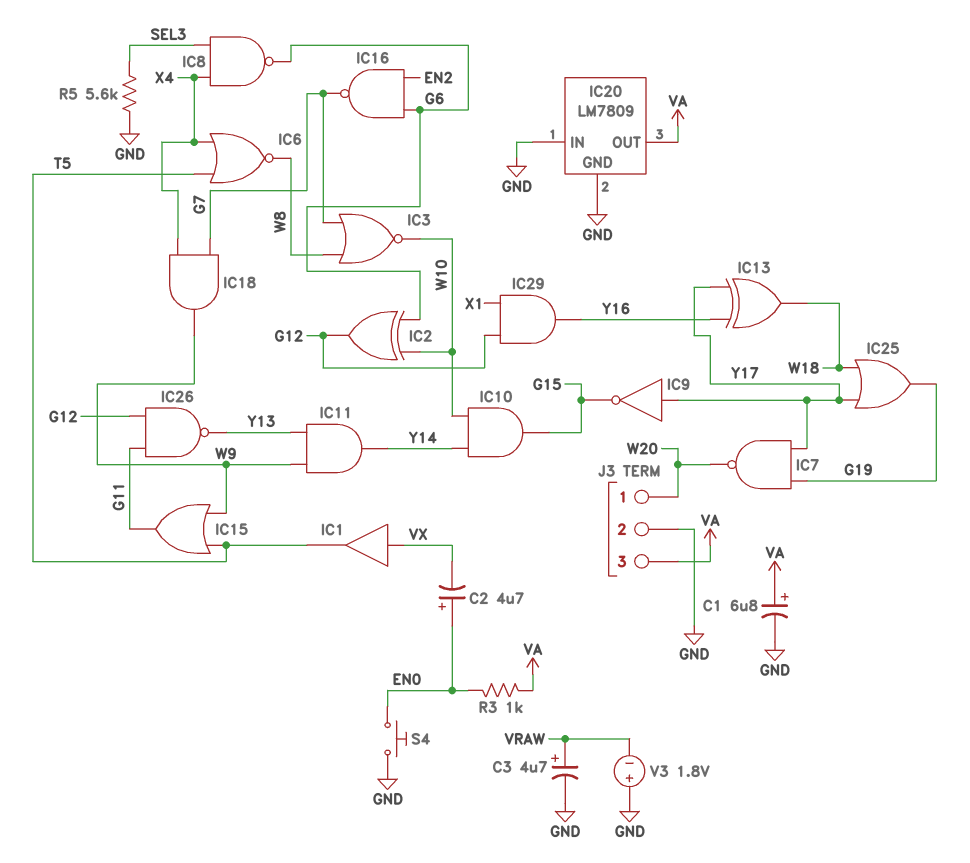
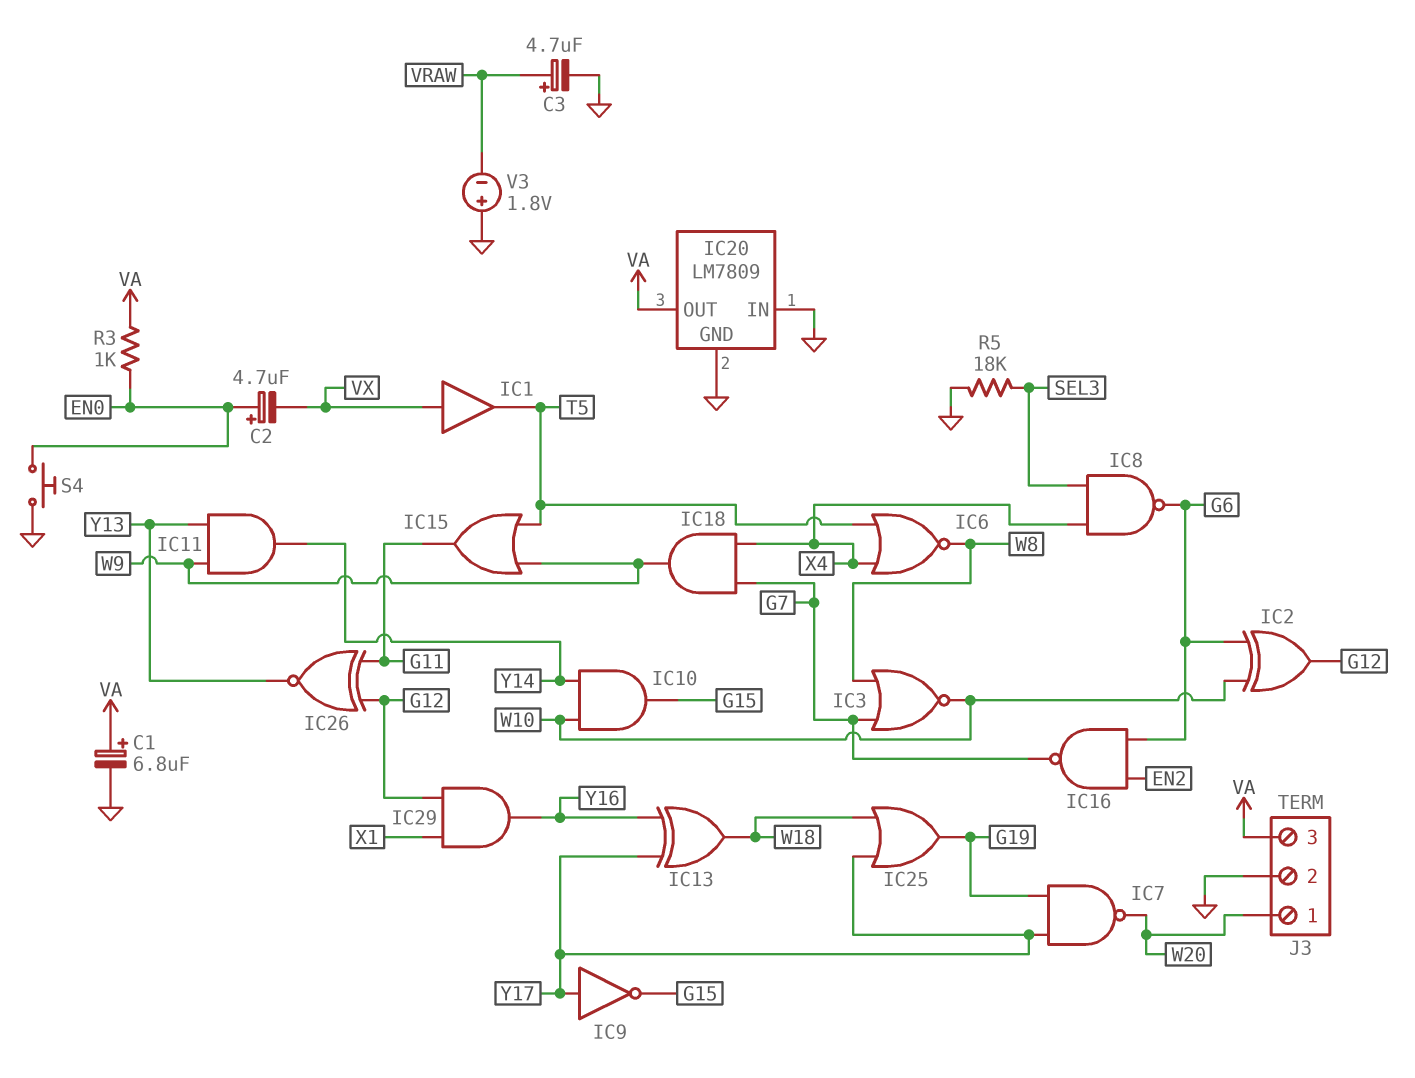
IC26: NAND (in G11, in G12, out Y13) -> XNOR (in G11, in G12, out Y13)
R5: 5.6k (GND, SEL3) -> 18k (GND, SEL3)

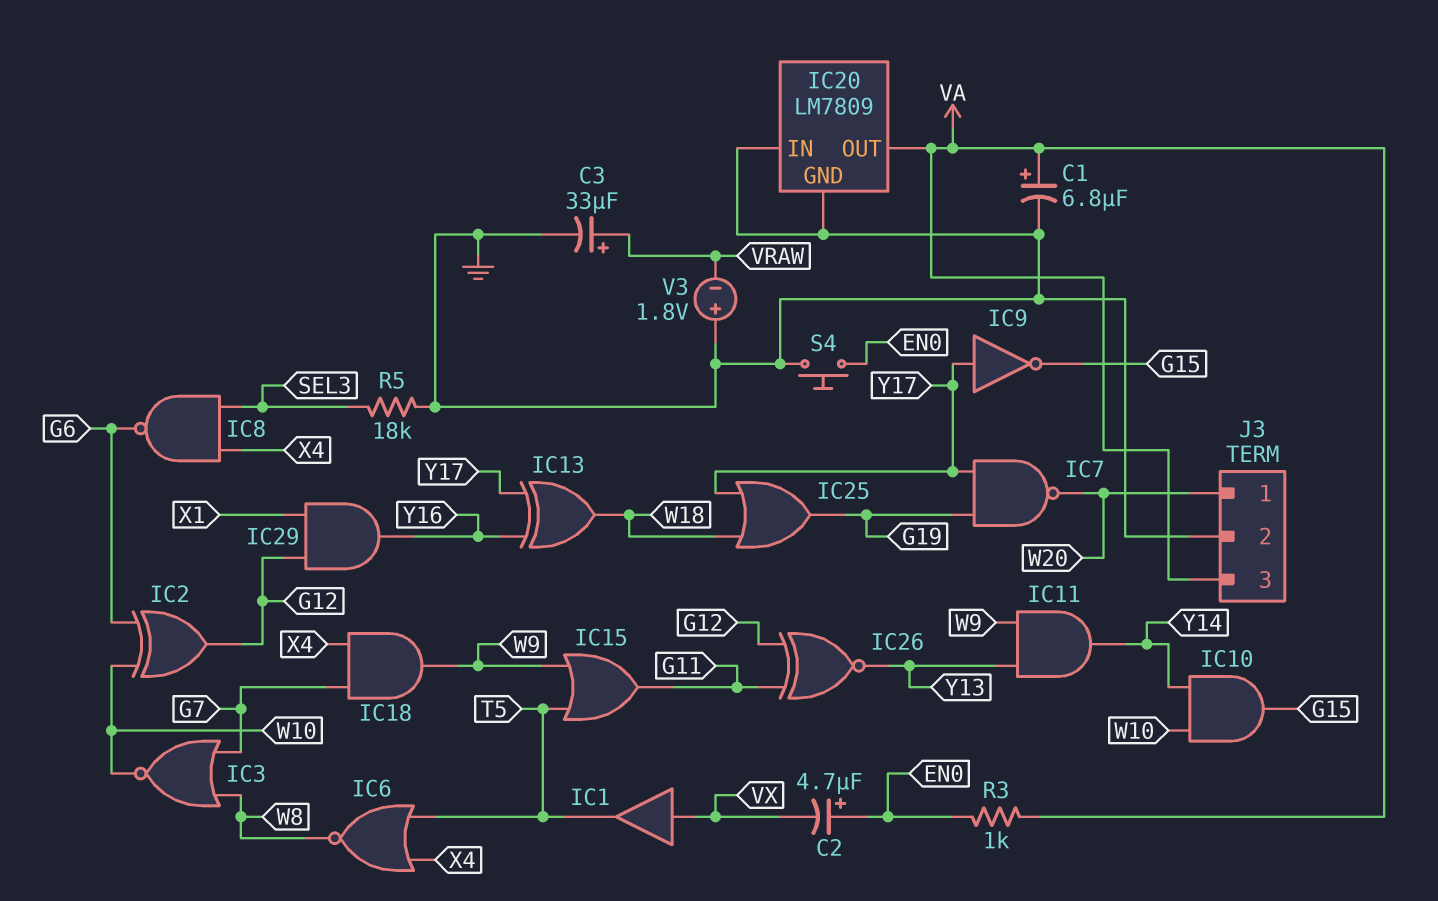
C3: 4.7uF (plus VRAW, minus GND) -> 33uF (plus VRAW, minus GND)
IC16: NAND (in EN2, in G6, out G7) -> none

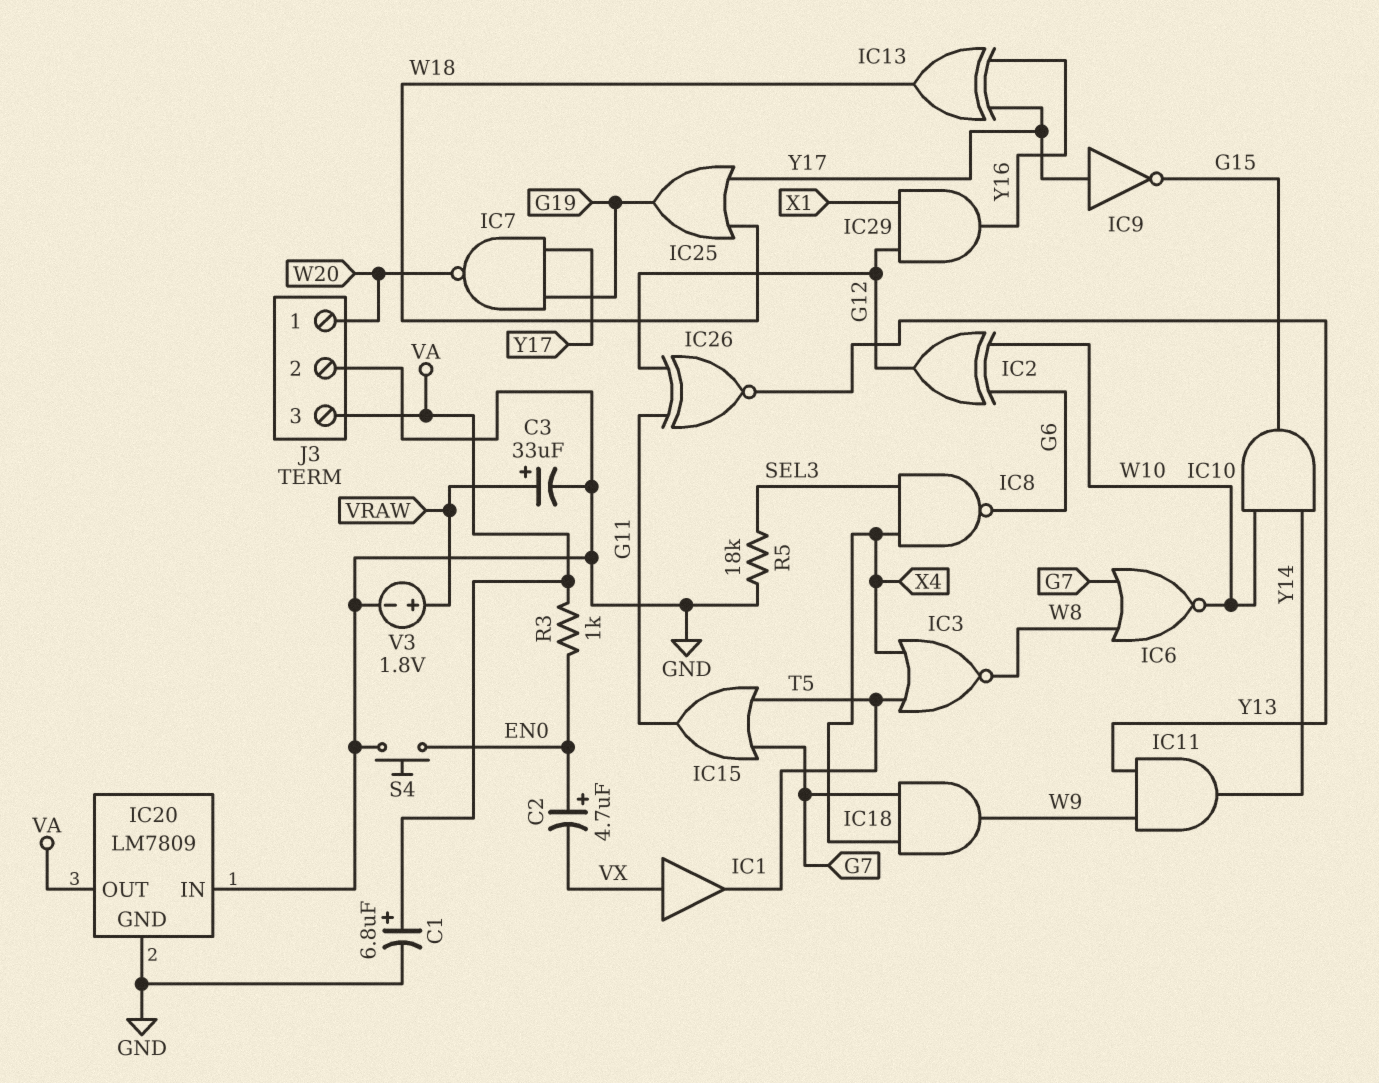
IC3: NOR (in G7, in W8, out W10) -> NOR (in T5, in X4, out W8)
IC6: NOR (in T5, in X4, out W8) -> NOR (in G7, in W8, out W10)
IC15: OR (in T5, in W9, out G11) -> OR (in G7, in T5, out G11)
V3: 1.8V (plus GND, minus VRAW) -> 1.8V (plus VRAW, minus GND)

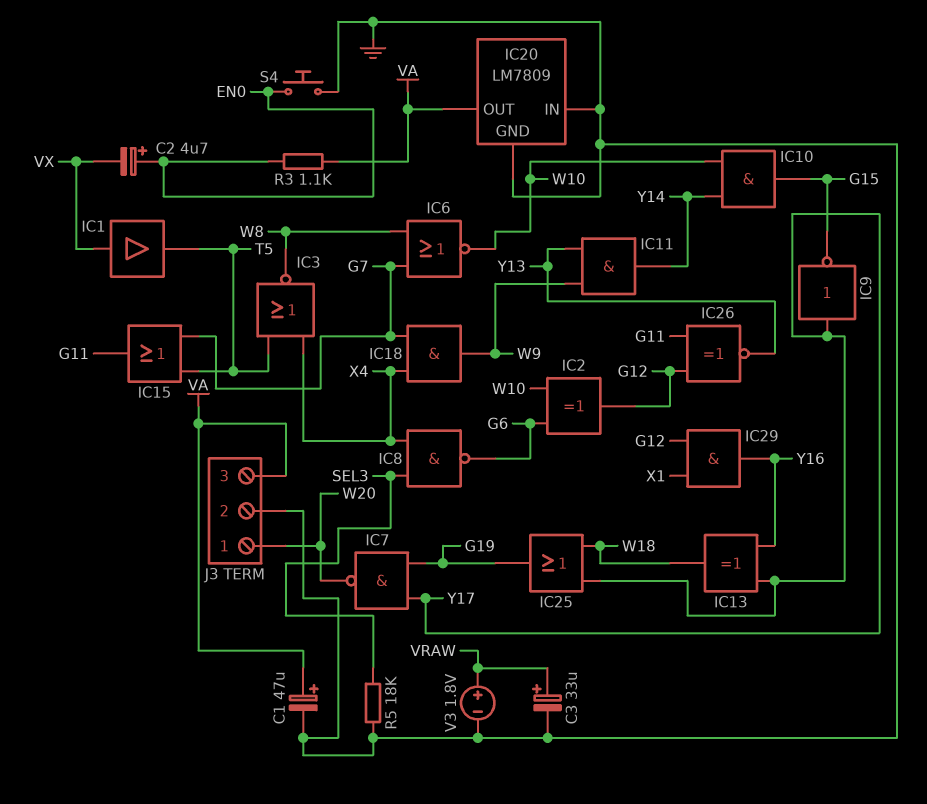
C1: 6.8uF (plus VA, minus GND) -> 47uF (plus VA, minus GND)
R3: 1k (EN0, VA) -> 1.1k (EN0, VA)

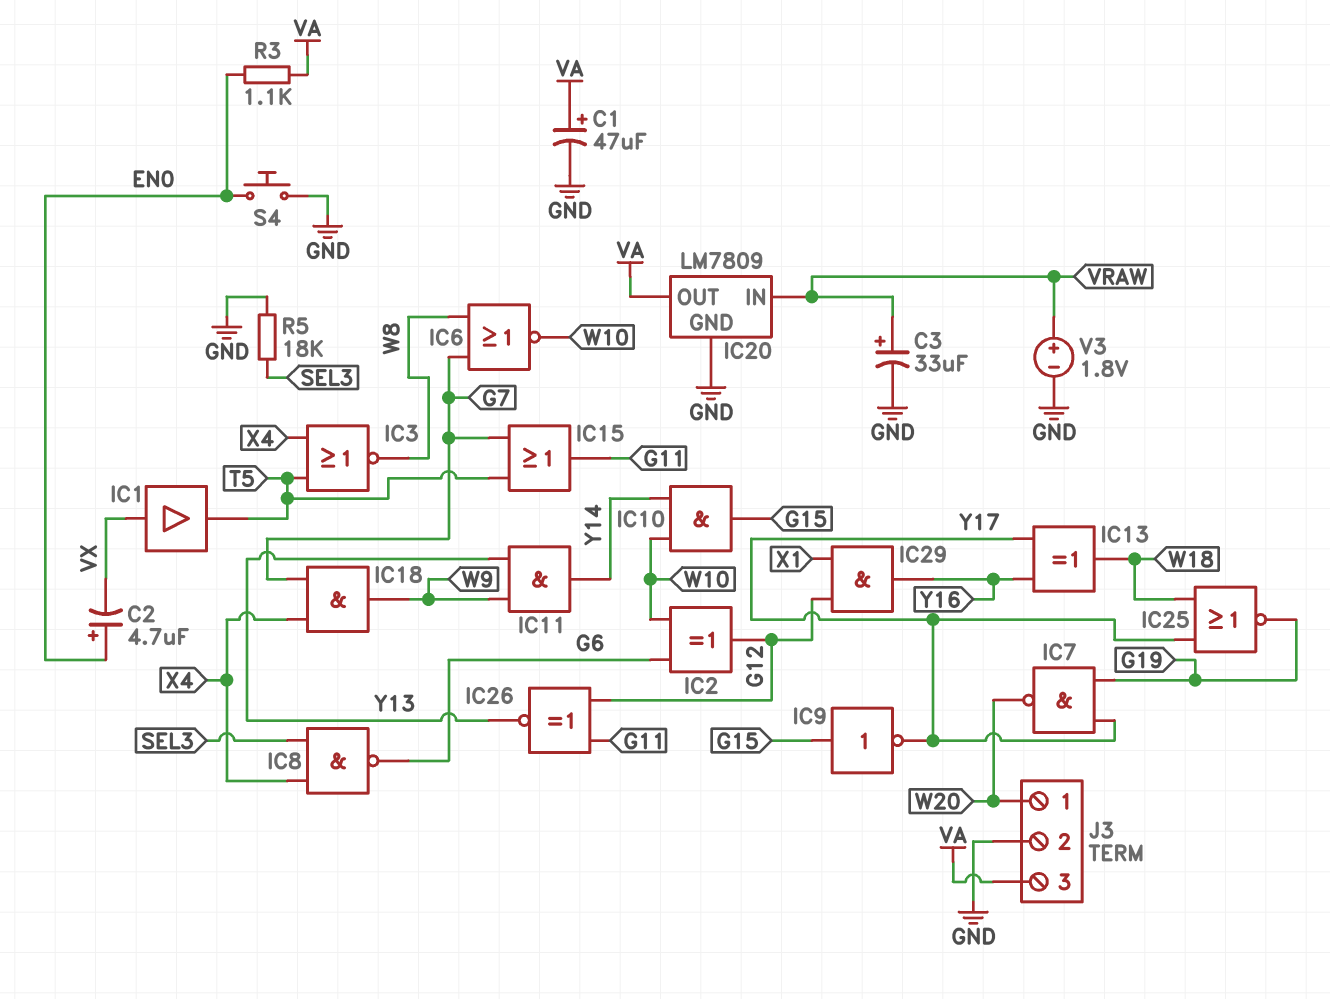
IC9: NOT (in Y17, out G15) -> NOT (in G15, out Y17)
IC20 pin IN: GND -> VRAW
IC25: OR (in W18, in Y17, out G19) -> NOR (in W18, in Y17, out G19)

